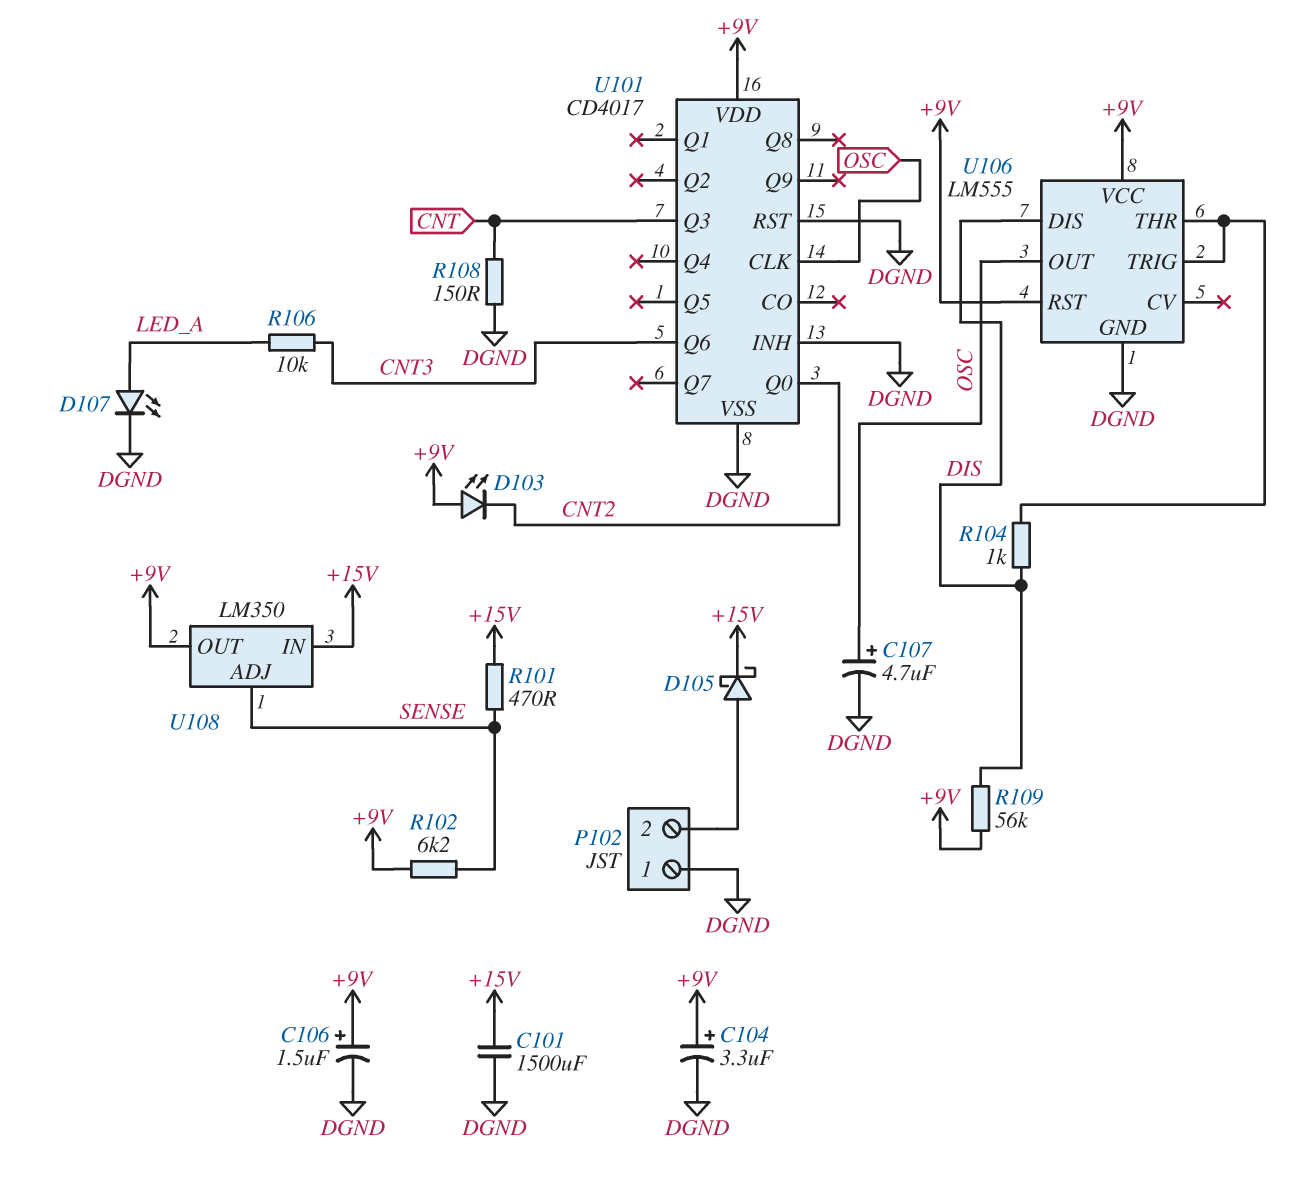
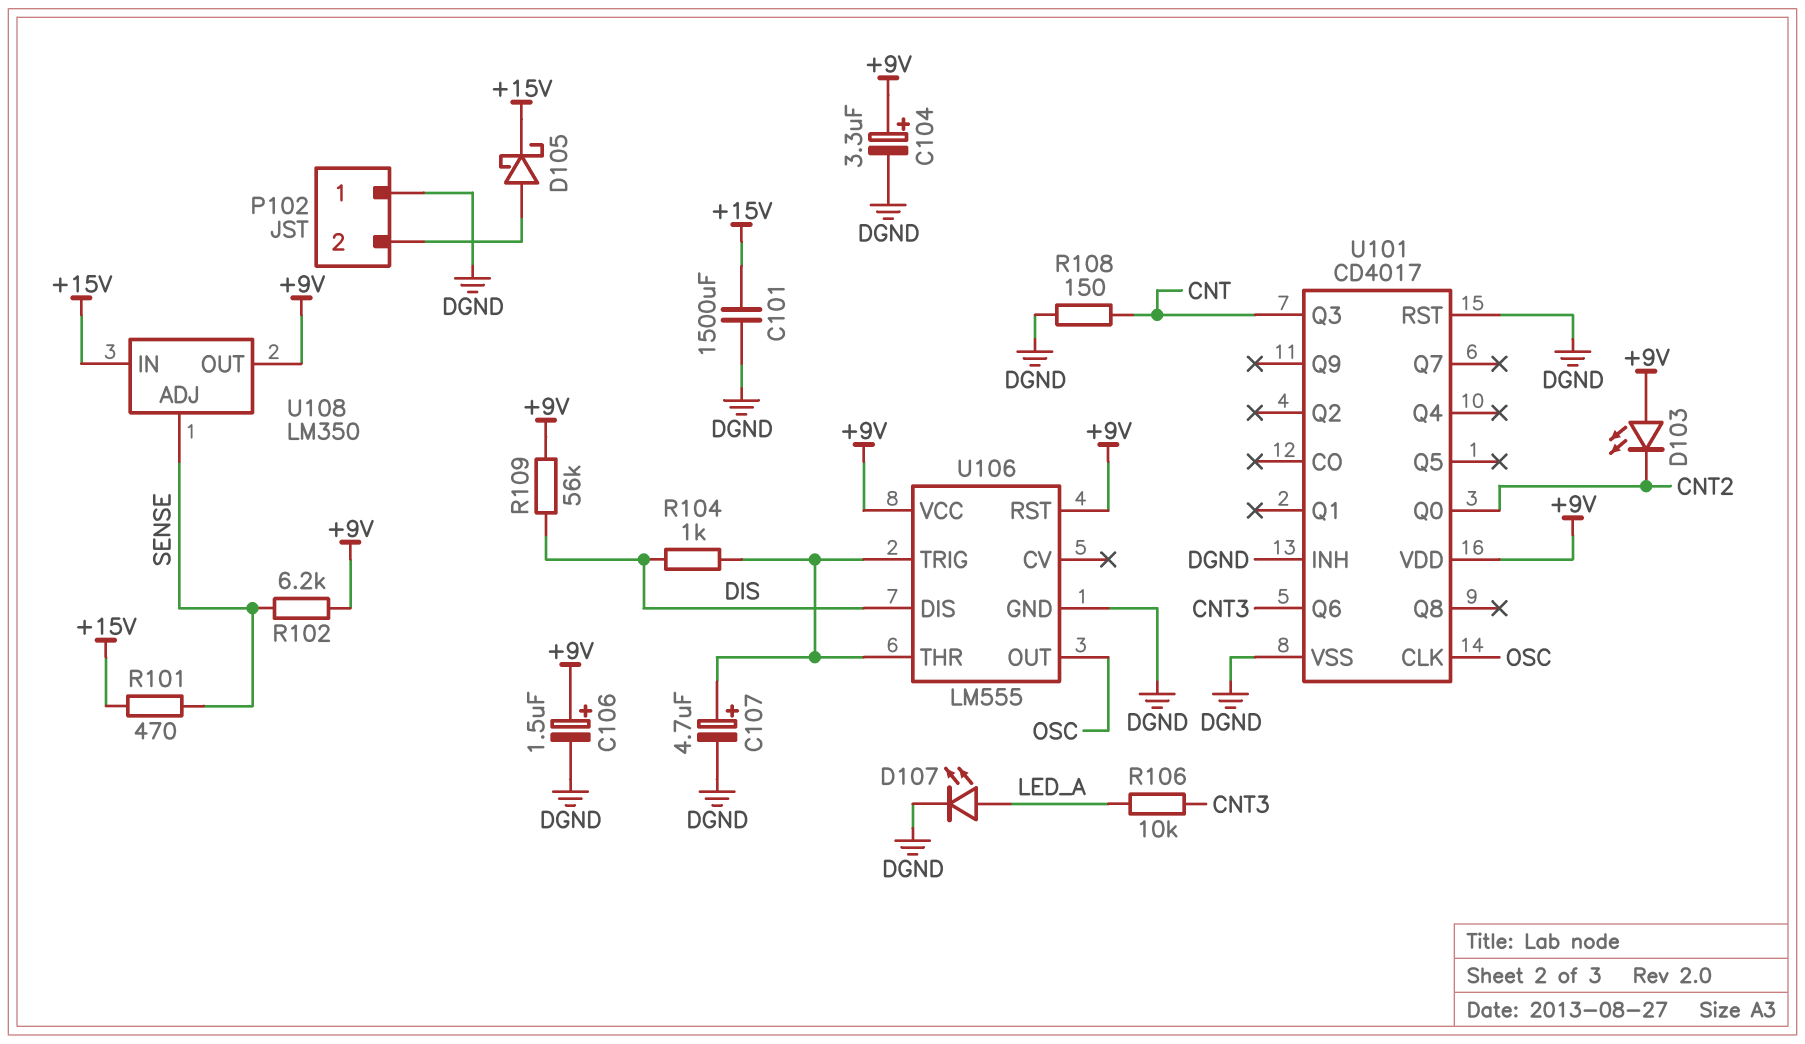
C107: 4.7uF (plus OSC, minus DGND) -> 4.7uF (plus U106/THR, minus DGND)

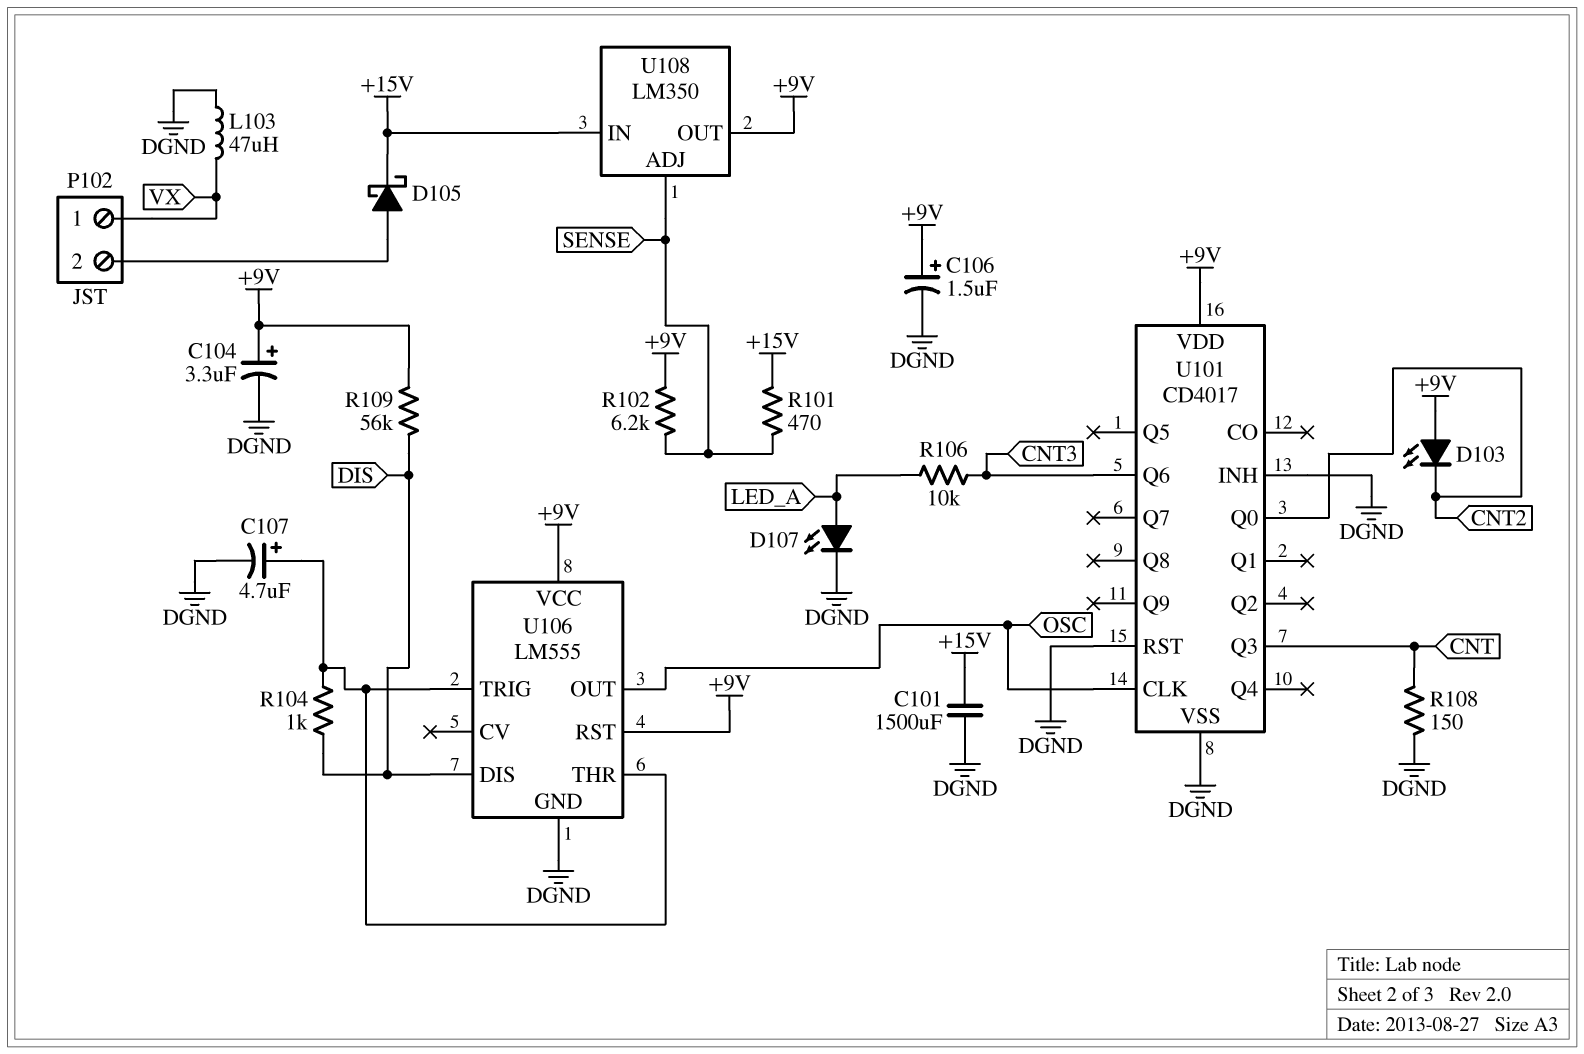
L103: none -> 47uH (DGND, VX)
P102 pin 1: DGND -> VX

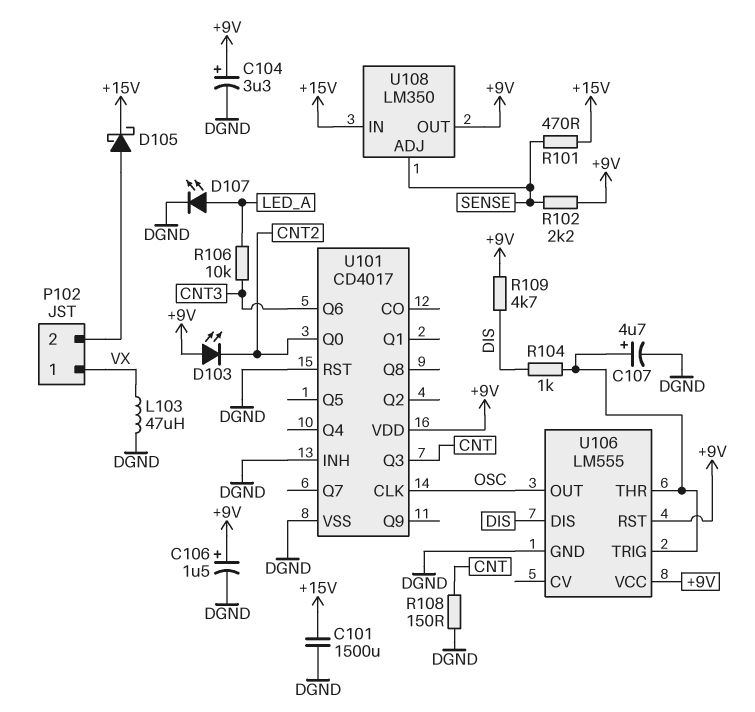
R102: 6.2k (+9V, SENSE) -> 2.2k (+9V, SENSE)
R109: 56k (+9V, DIS) -> 4.7k (+9V, DIS)

